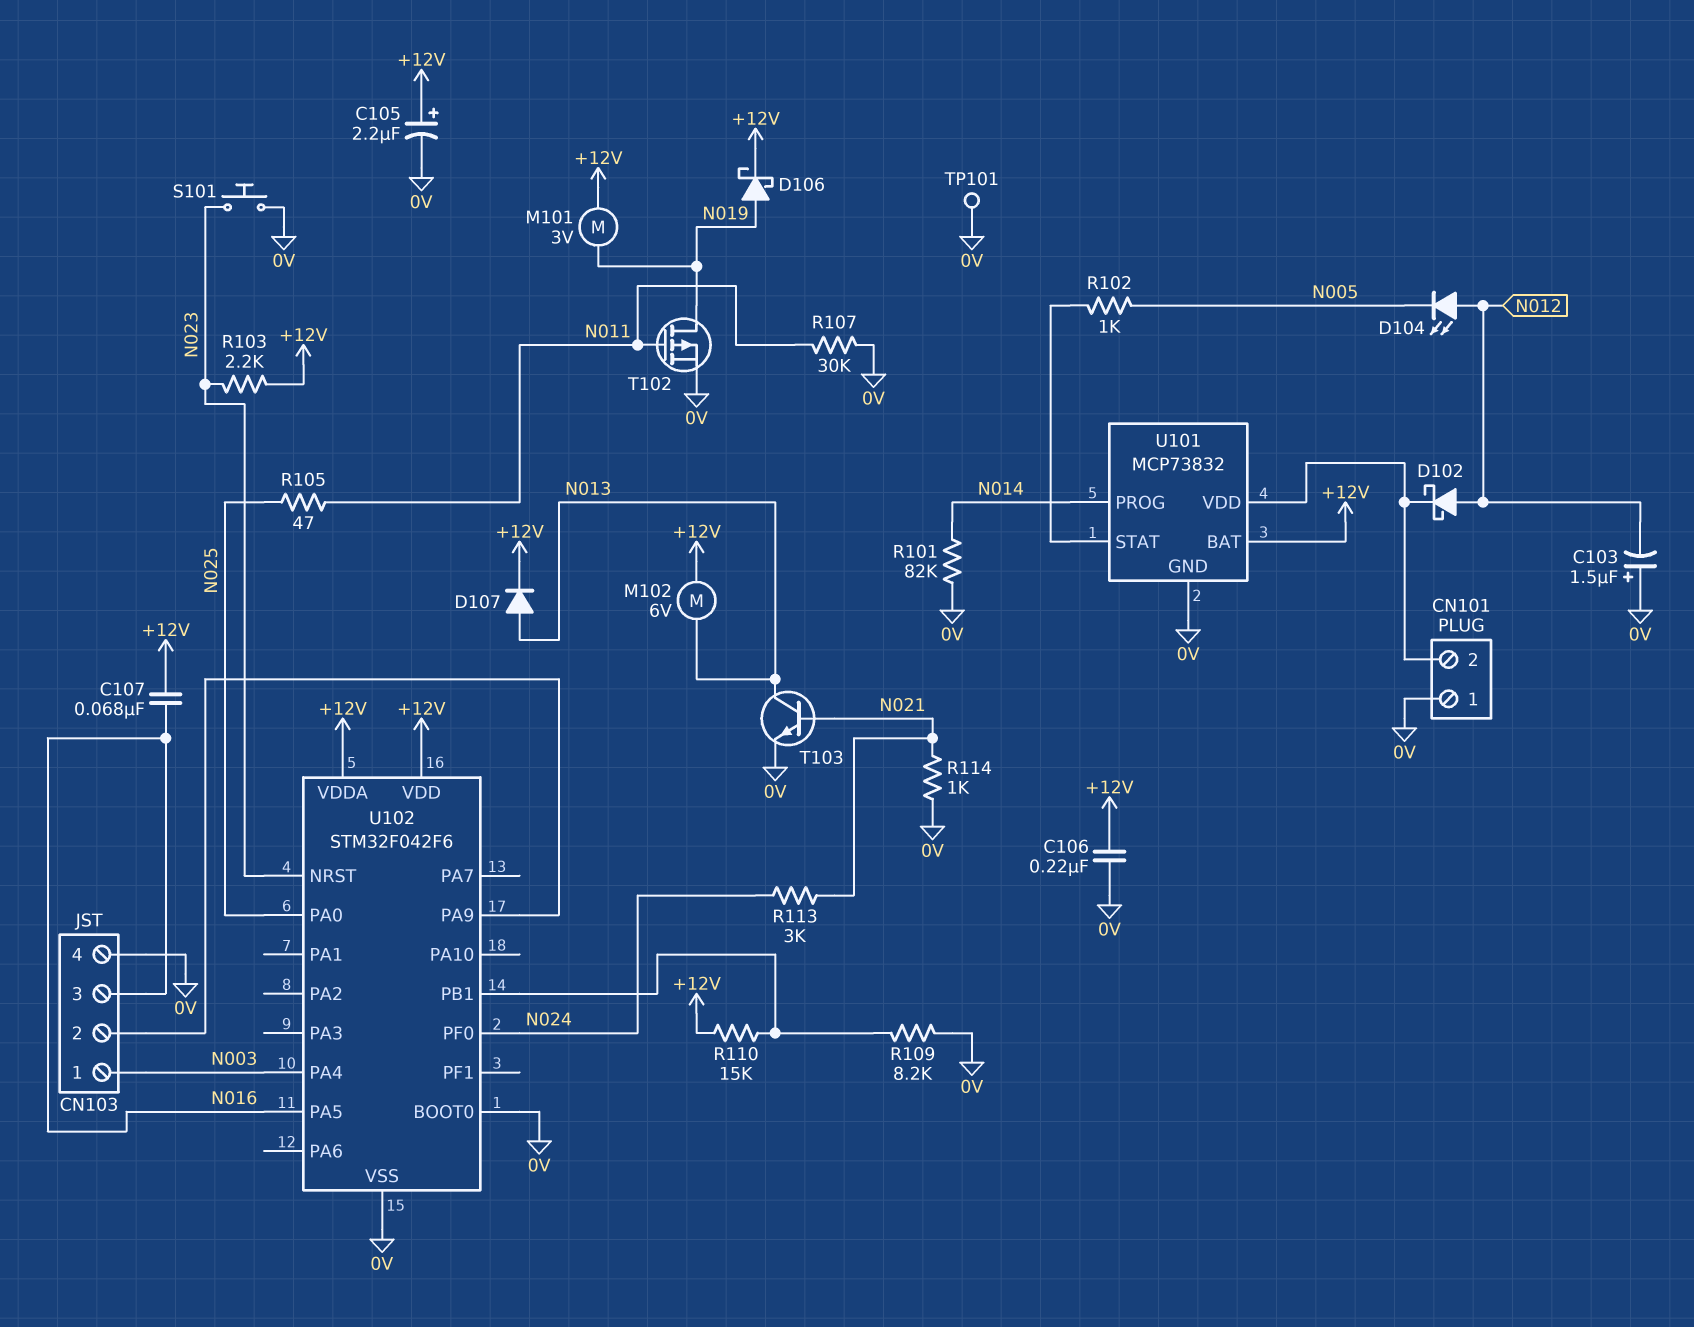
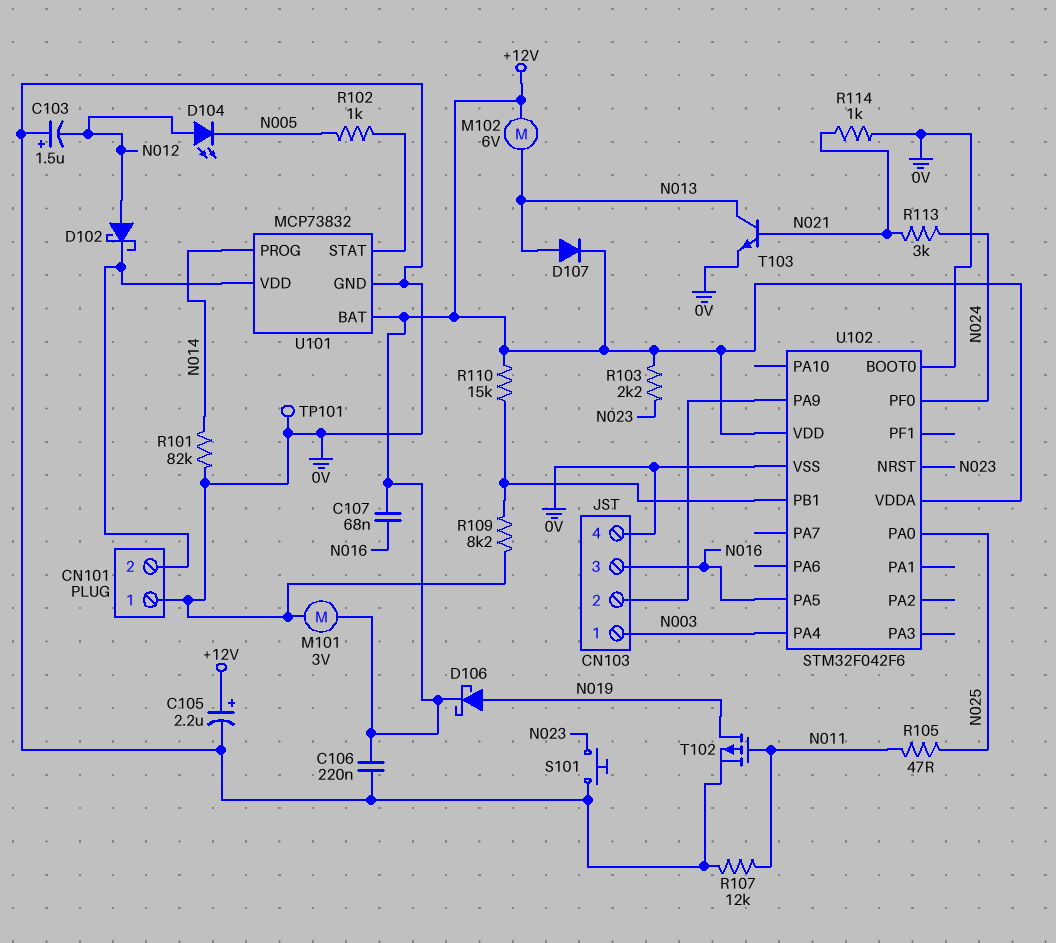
M101: motor 3V (+12V, N019) -> motor 3V (+12V, 0V)
R107: 30k (0V, N011) -> 12k (0V, N011)

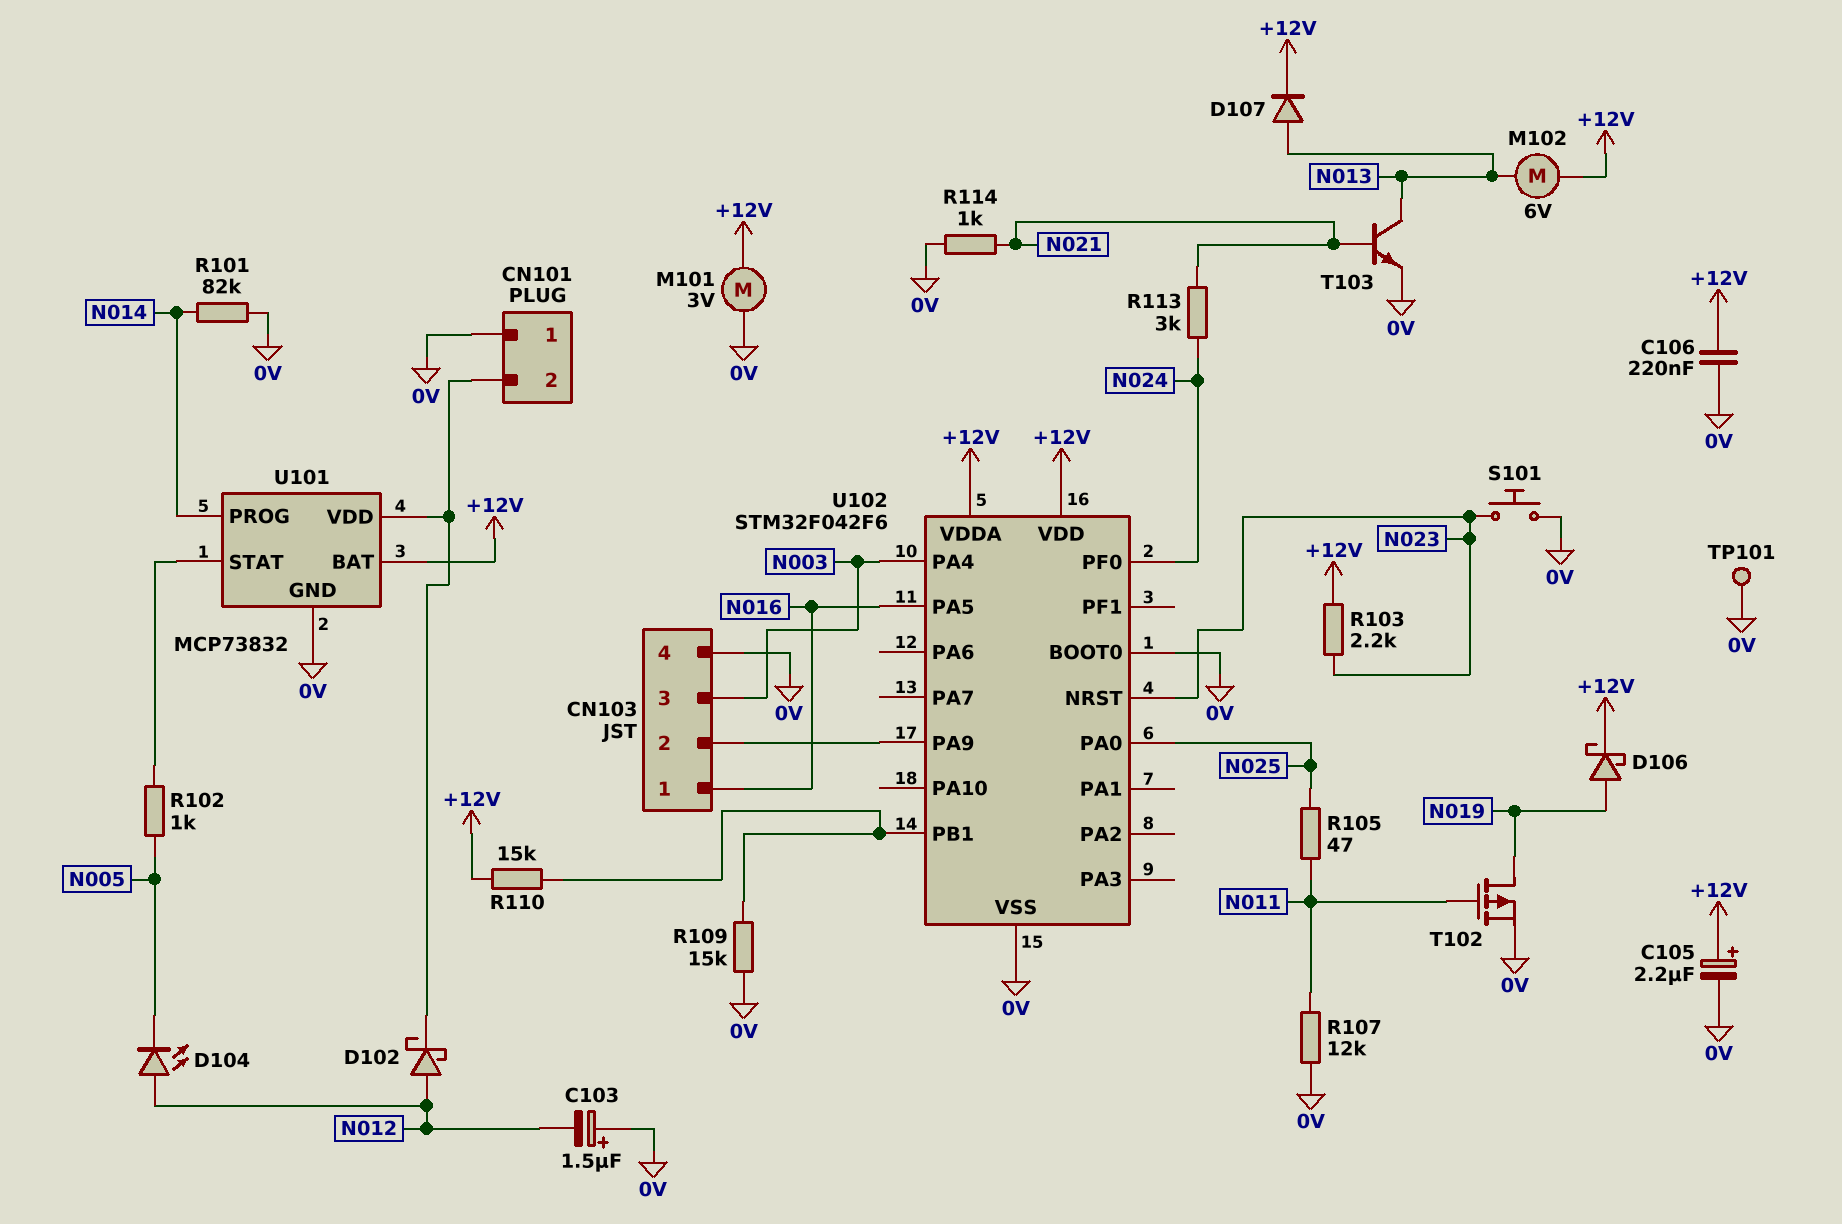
C107: 68nF (+12V, N016) -> none
CN103 pin 1: N003 -> N016
CN103 pin 3: N016 -> N003
R109: 8.2k (0V, U102/PB1) -> 15k (0V, U102/PB1)

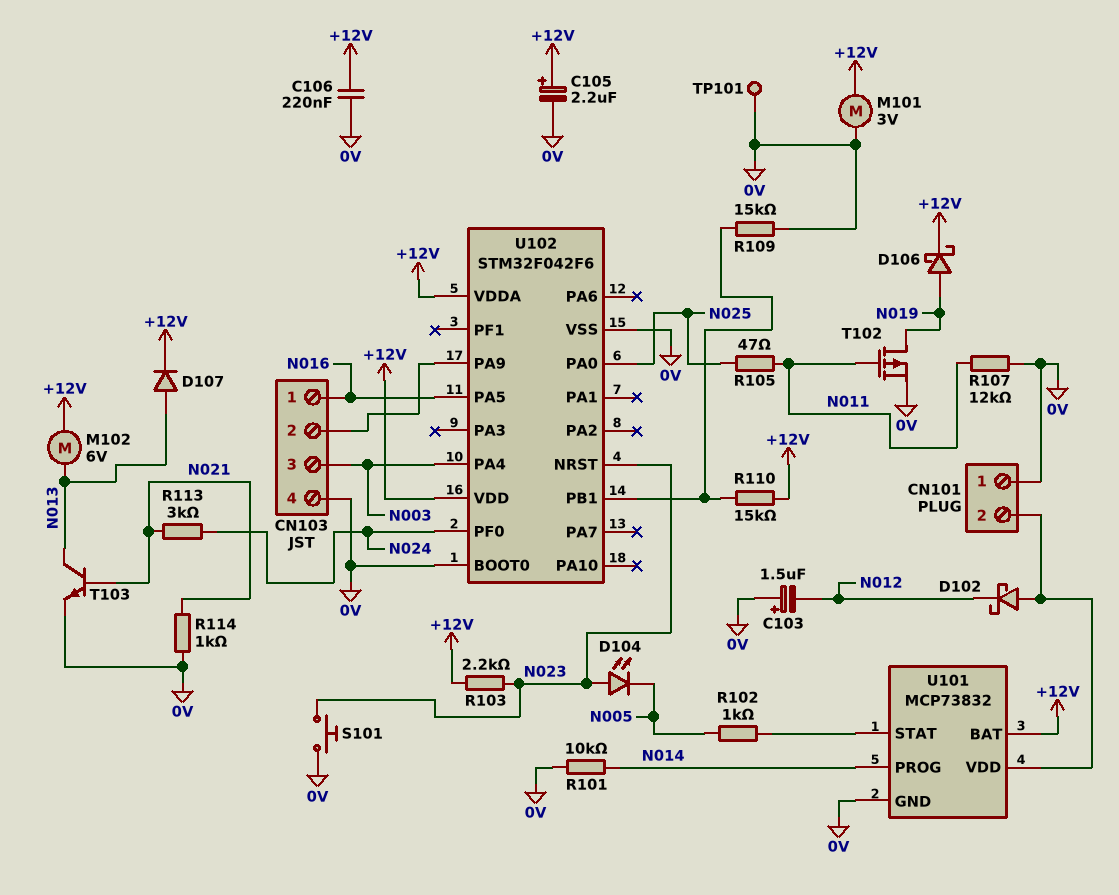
D102: schottky (A N012, K CN101/2) -> schottky (A CN101/2, K N012)
D104: LED (A N012, K N005) -> LED (A N023, K N005)
R101: 82k (0V, N014) -> 10k (0V, N014)

